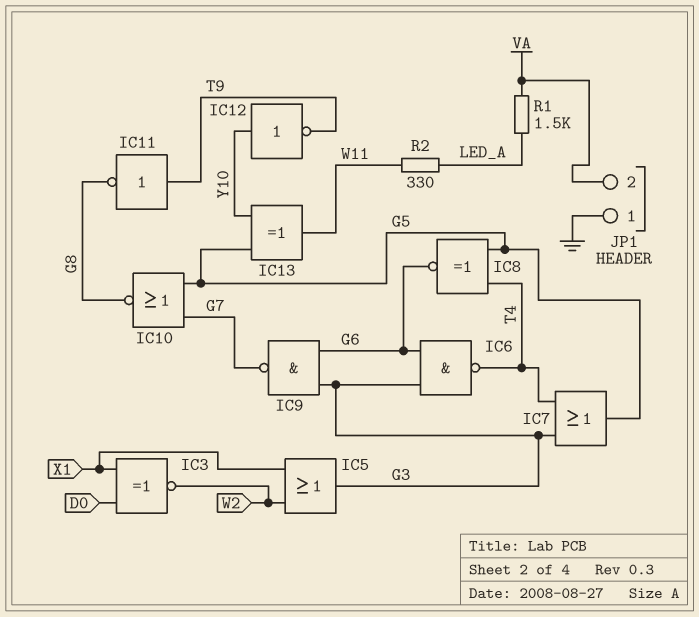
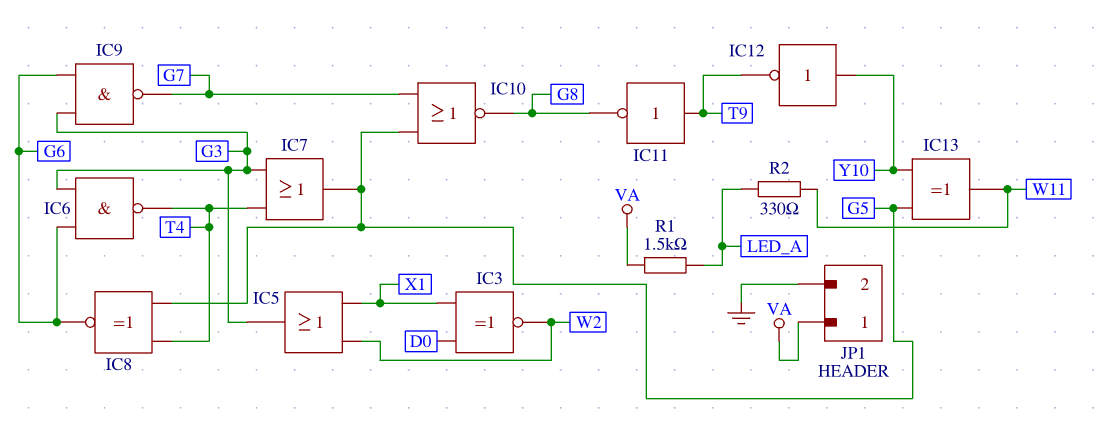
JP1 pin 1: GND -> VA
JP1 pin 2: VA -> GND

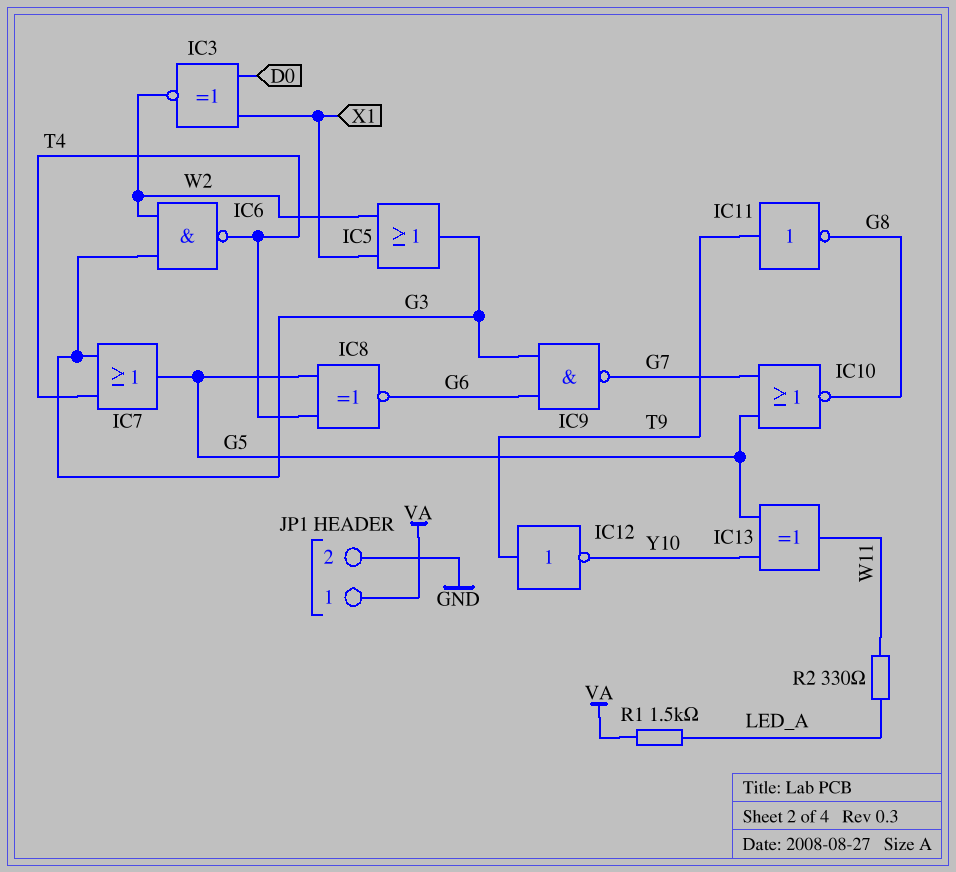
IC6: NAND (in G3, in G6, out T4) -> NAND (in G3, in W2, out T4)
IC12: NOT (in Y10, out T9) -> NOT (in T9, out Y10)

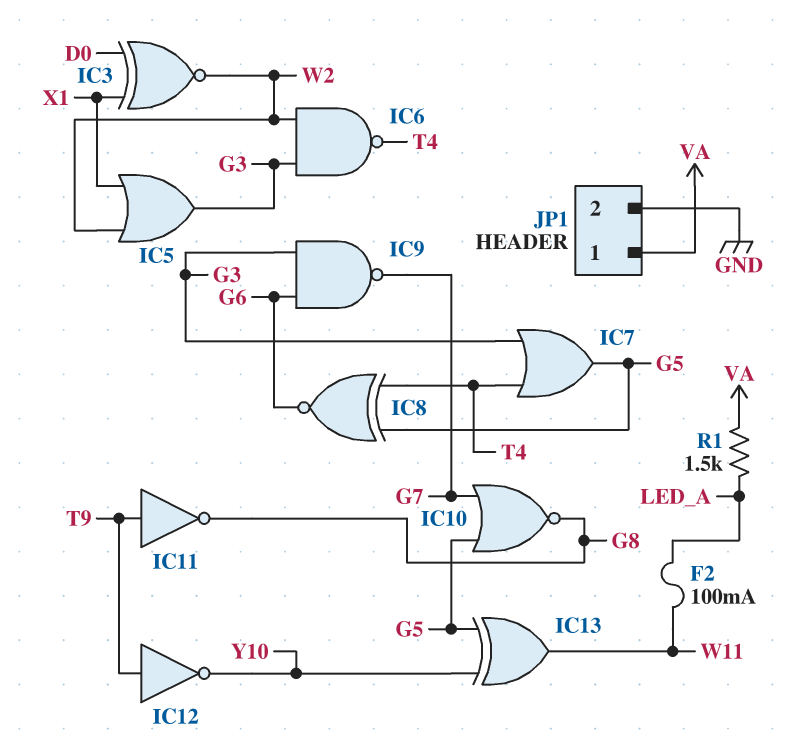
F2: none -> 100mA (LED_A, W11)
R2: 330 (LED_A, W11) -> none

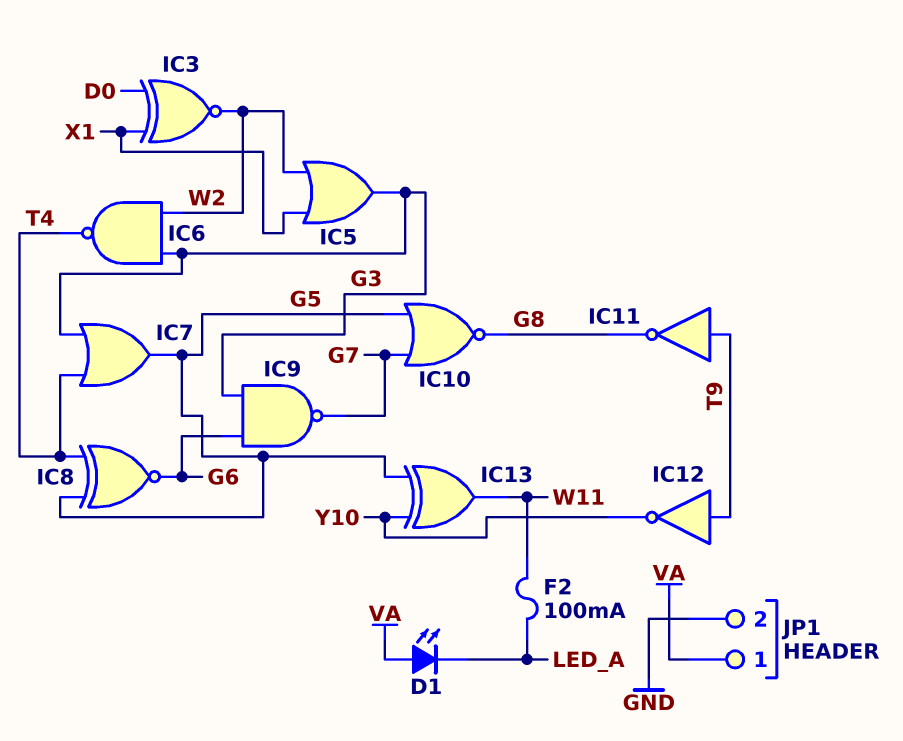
D1: none -> LED (A VA, K LED_A)
R1: 1.5k (LED_A, VA) -> none

